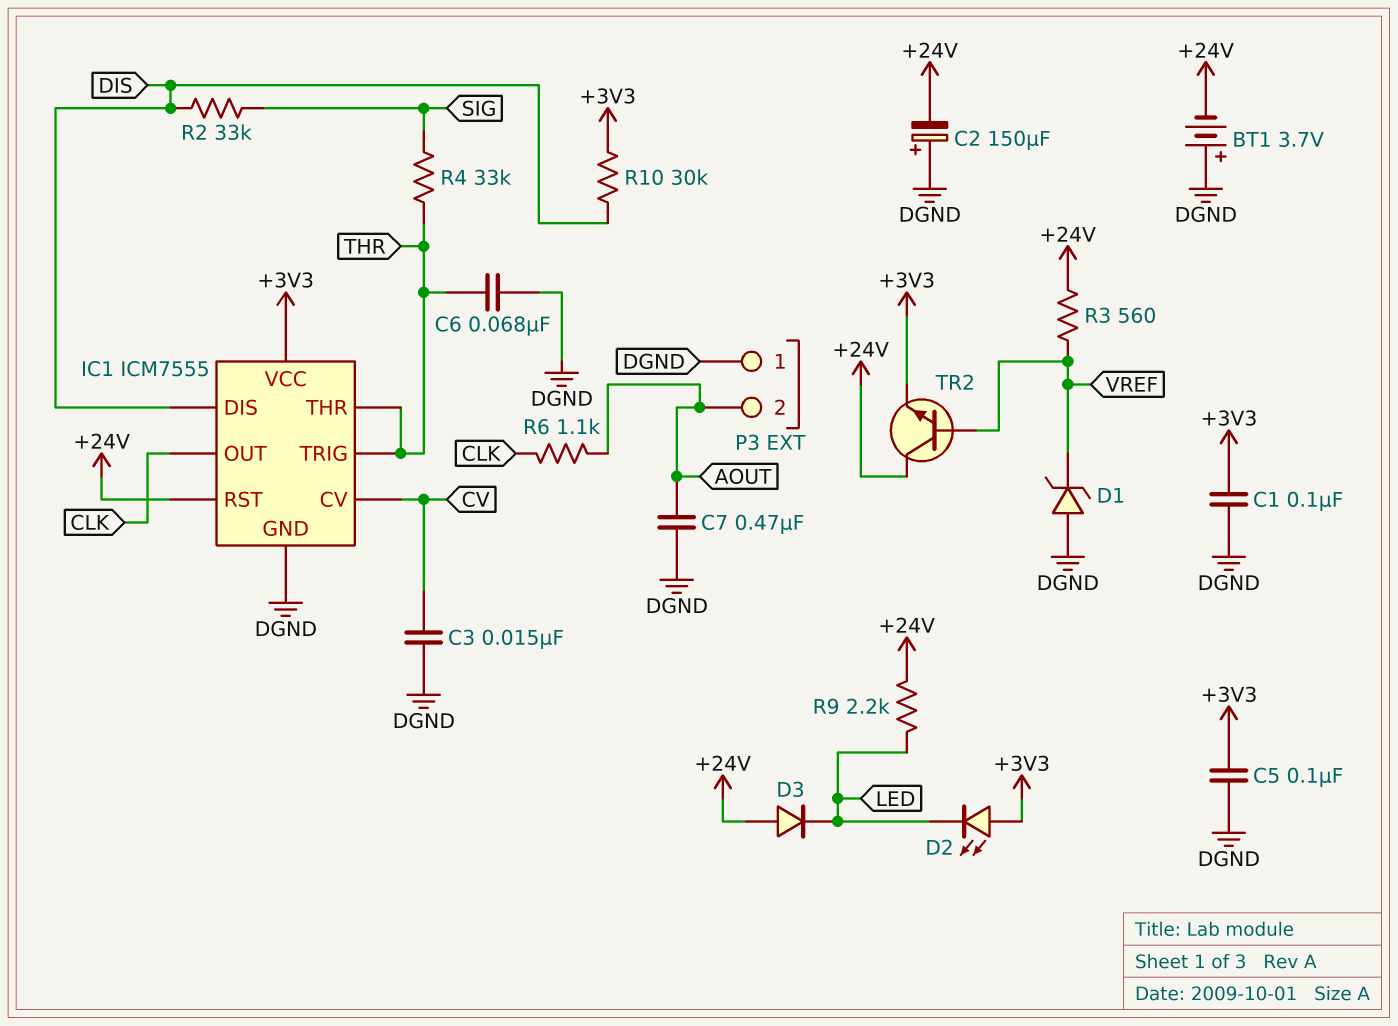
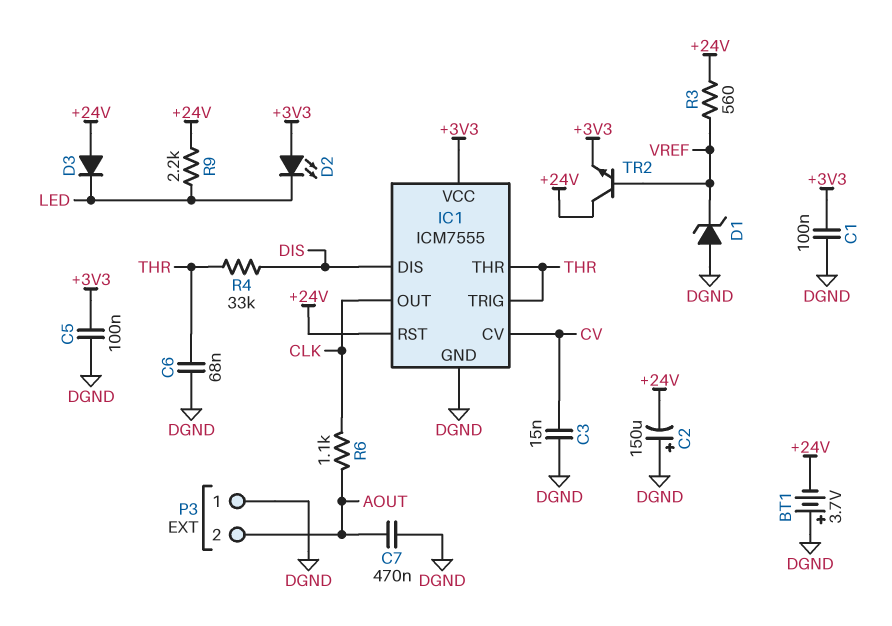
R2: 33k (DIS, SIG) -> none
R4: 33k (SIG, THR) -> 33k (DIS, THR)
R10: 30k (+3V3, DIS) -> none

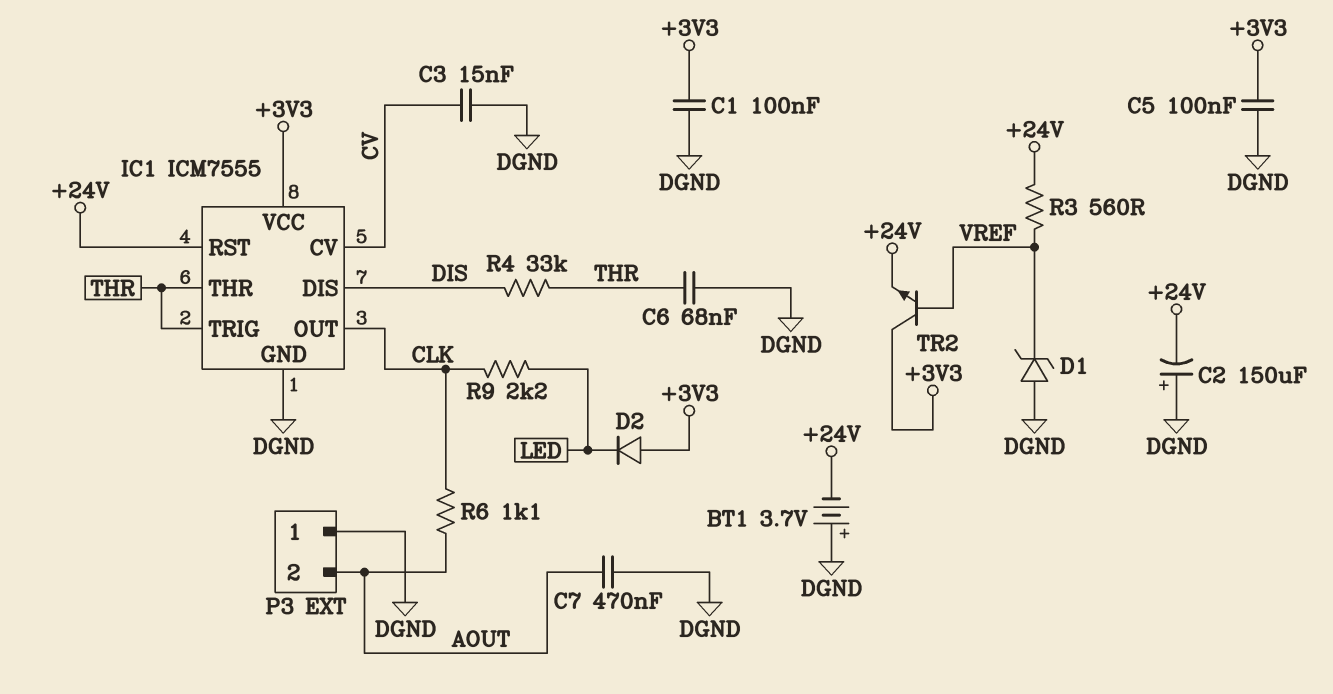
D2: LED (A +3V3, K LED) -> diode (A +3V3, K LED)
D3: diode (A +24V, K LED) -> none
R9: 2.2k (+24V, LED) -> 2.2k (CLK, LED)
TR2: NPN (B VREF, C +24V, E +3V3) -> NPN (B VREF, C +3V3, E +24V)

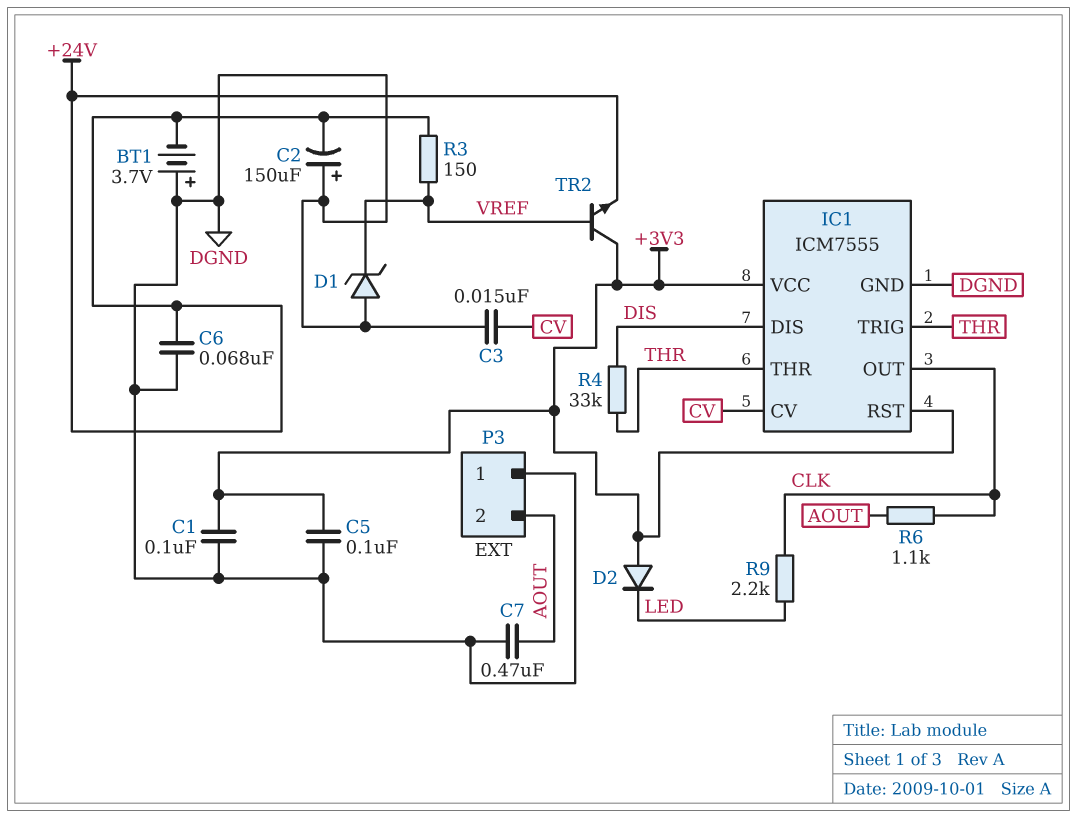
C6: 68nF (DGND, THR) -> 68nF (+24V, DGND)
IC1 pin RST: +24V -> +3V3
R3: 560 (+24V, VREF) -> 150 (+24V, VREF)

